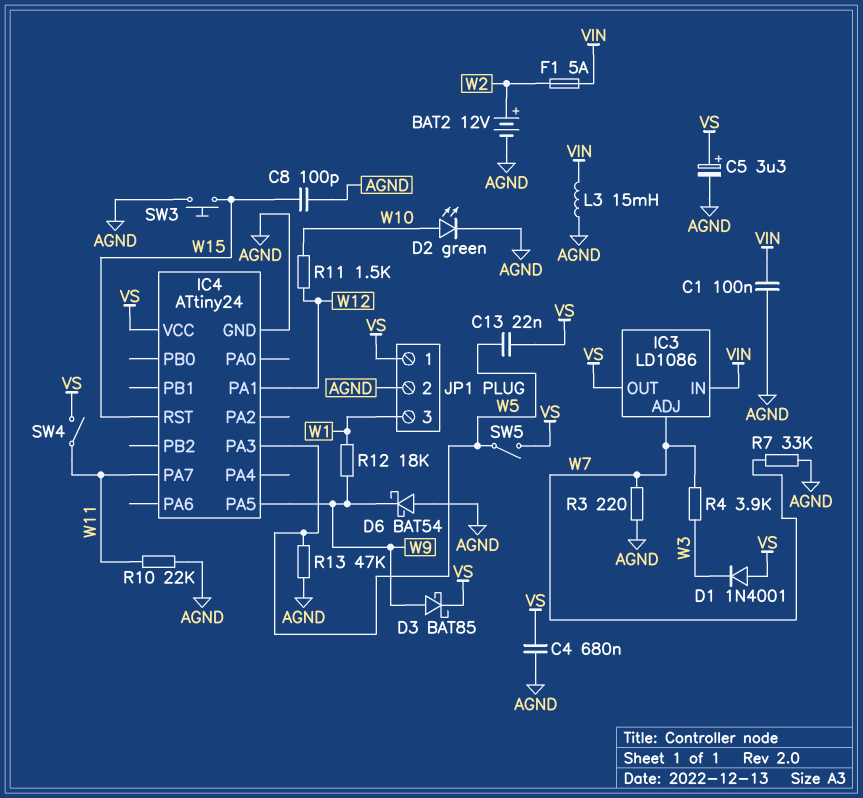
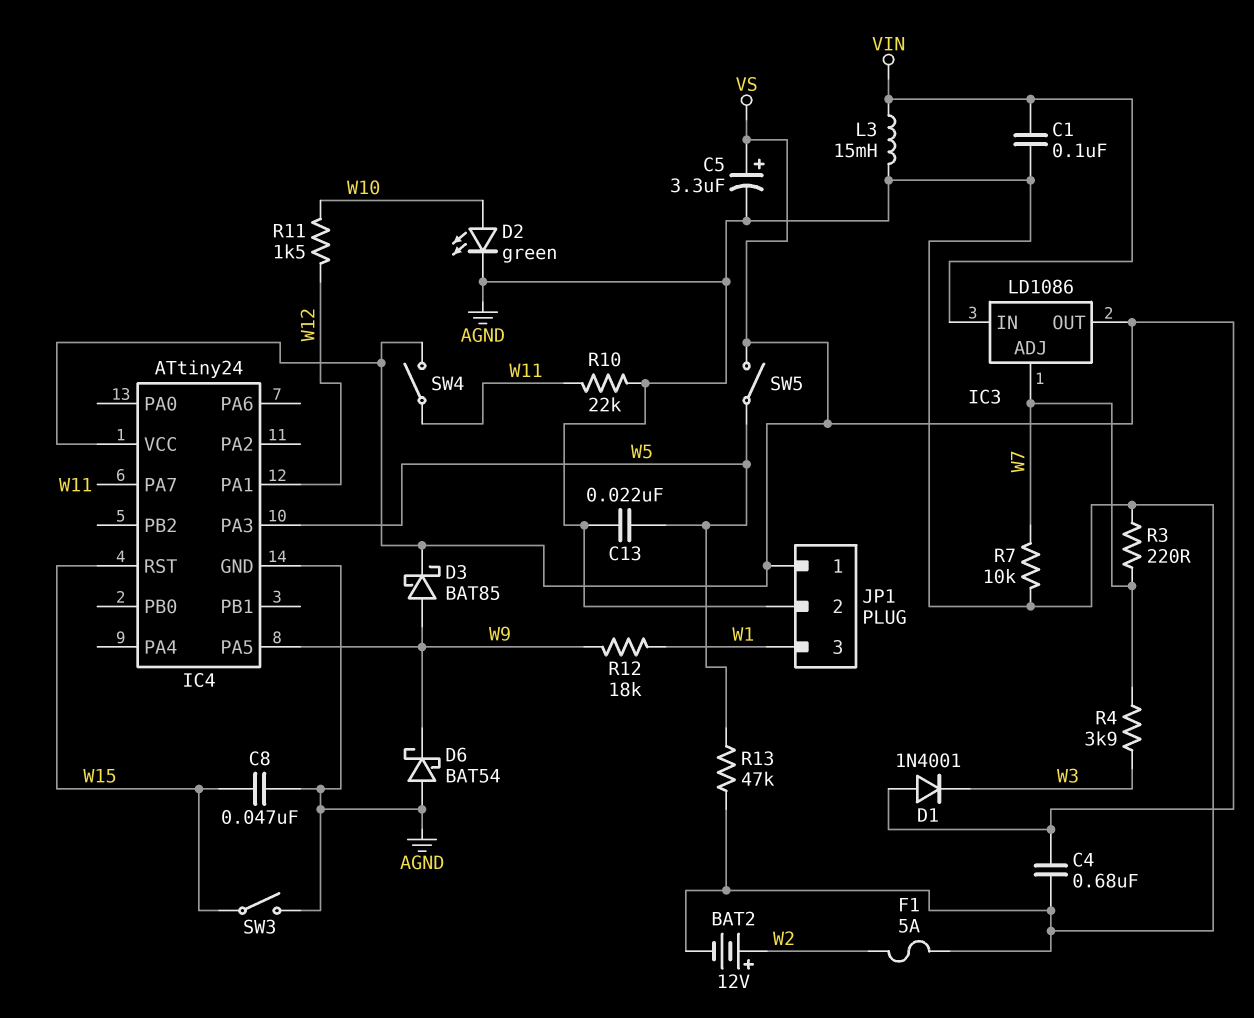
C8: 100pF (AGND, W15) -> 47nF (AGND, W15)
C13: 22nF (VS, W5) -> 22nF (AGND, W5)
F1: 5A (VIN, W2) -> 5A (AGND, W2)
R7: 33k (AGND, W7) -> 10k (AGND, W7)
SW3: button (AGND, W15) -> switch (AGND, W15)

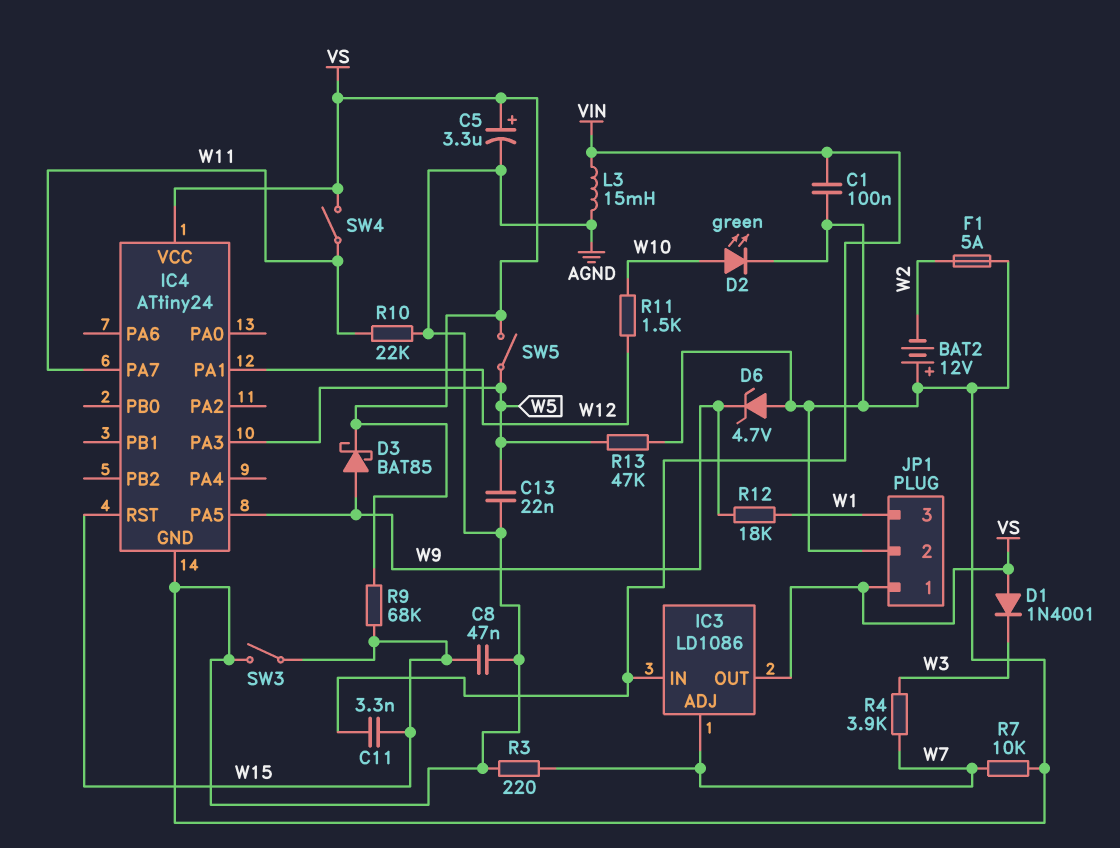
BAT2: 12V (plus W2, minus AGND) -> 12V (plus AGND, minus W2)
C4: 680nF (AGND, VS) -> none
C11: none -> 3.3nF (VIN, W15)
D6: schottky BAT54 (A AGND, K W9) -> zener 4.7V (A AGND, K W9)
R9: none -> 68k (VS, W15)

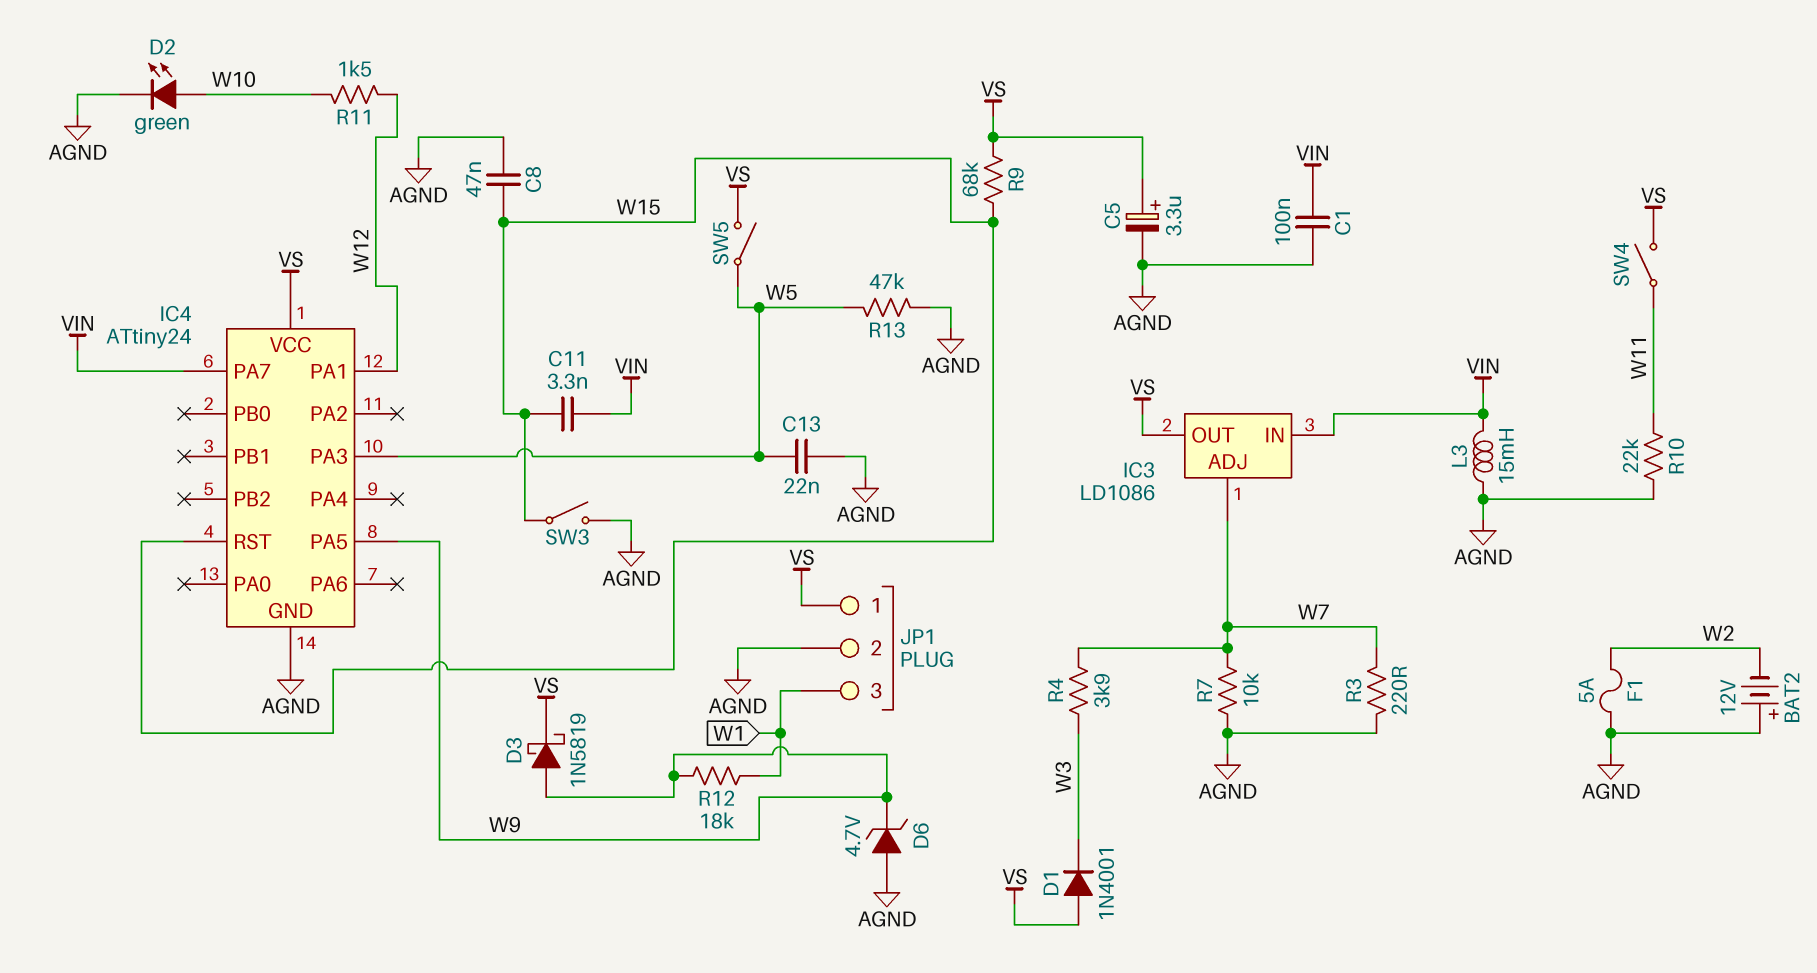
D3: schottky BAT85 (A W9, K VS) -> schottky 1N5819 (A W9, K VS)
IC4 pin PA7: W11 -> VIN

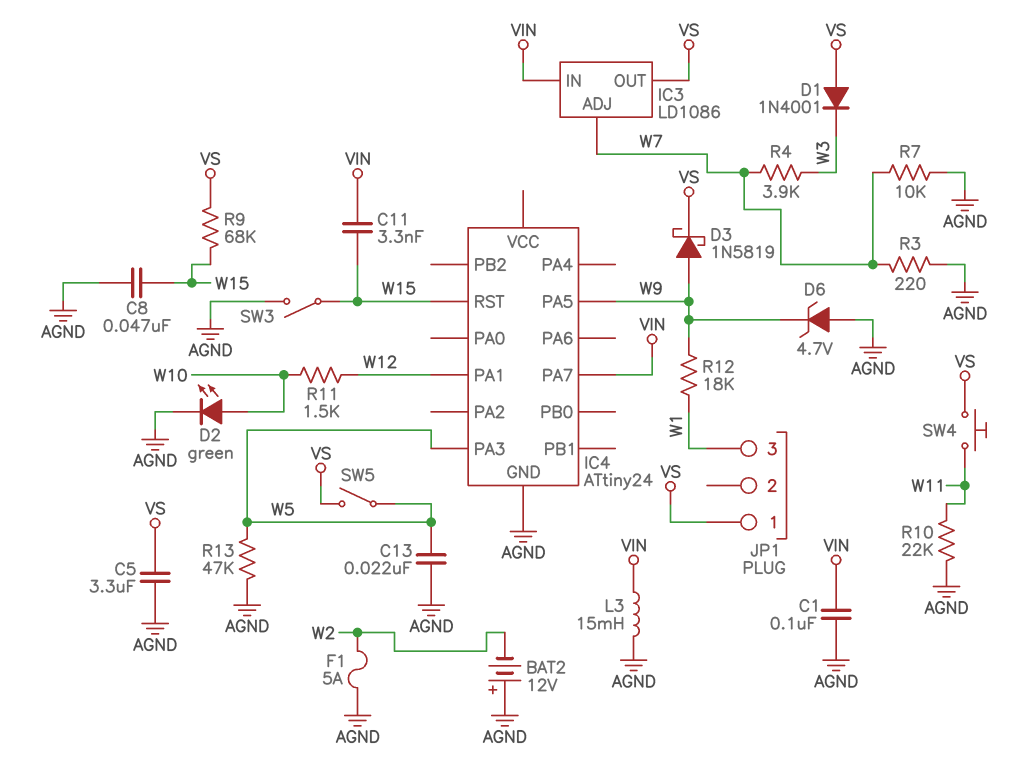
C5: 3.3uF (plus VS, minus AGND) -> 3.3uF (AGND, VS)
IC4 pin VCC: VS -> none
JP1 pin 2: AGND -> none
SW4: switch (VS, W11) -> button (VS, W11)

